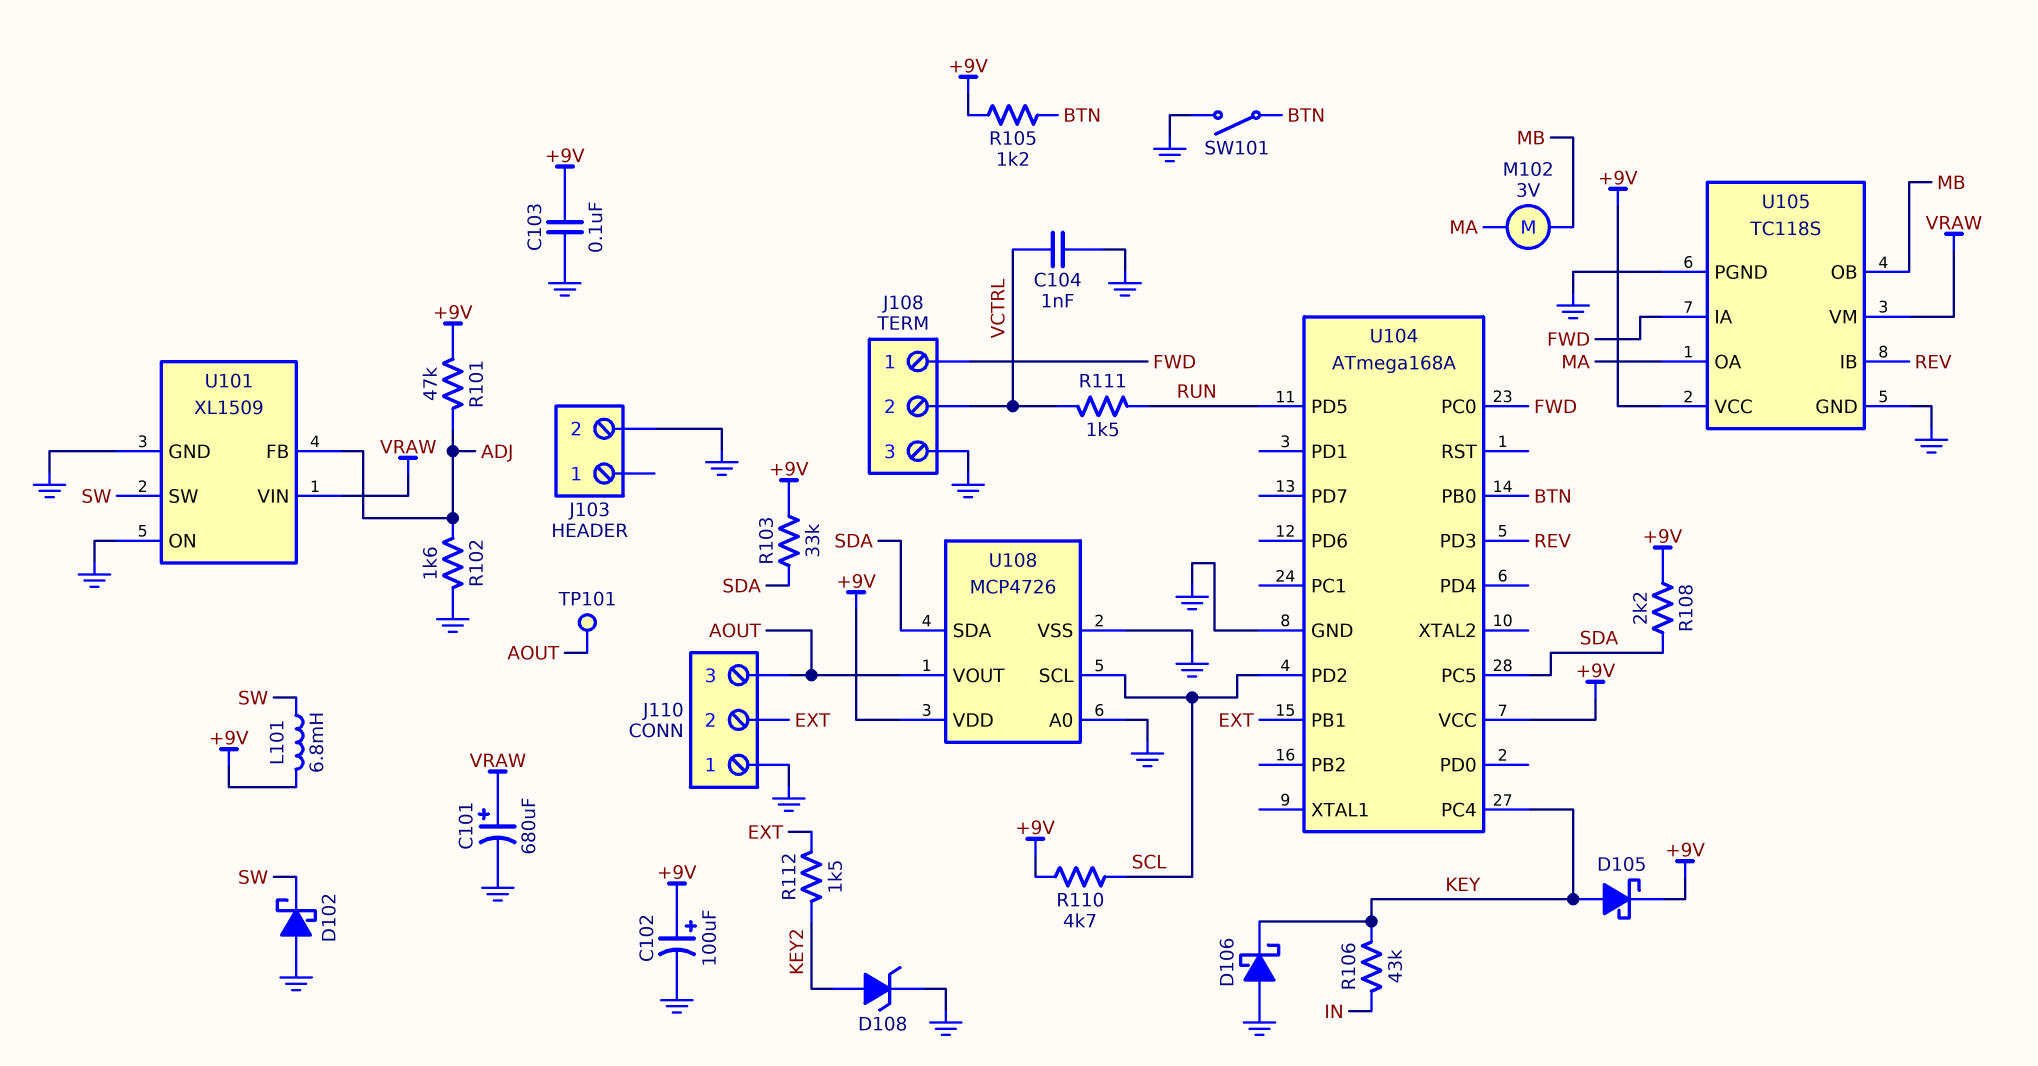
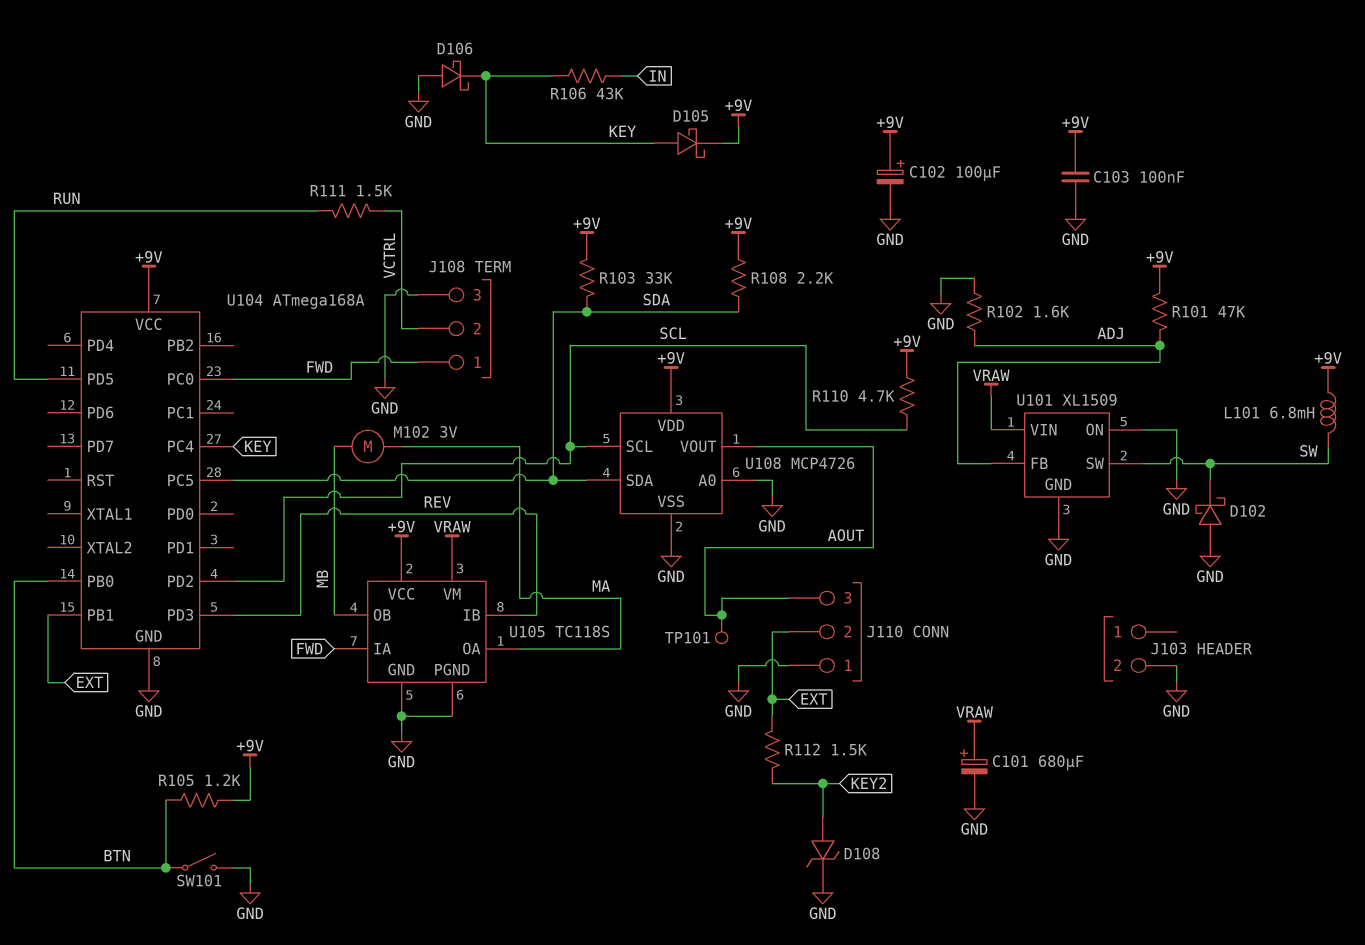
C104: 1nF (GND, VCTRL) -> none

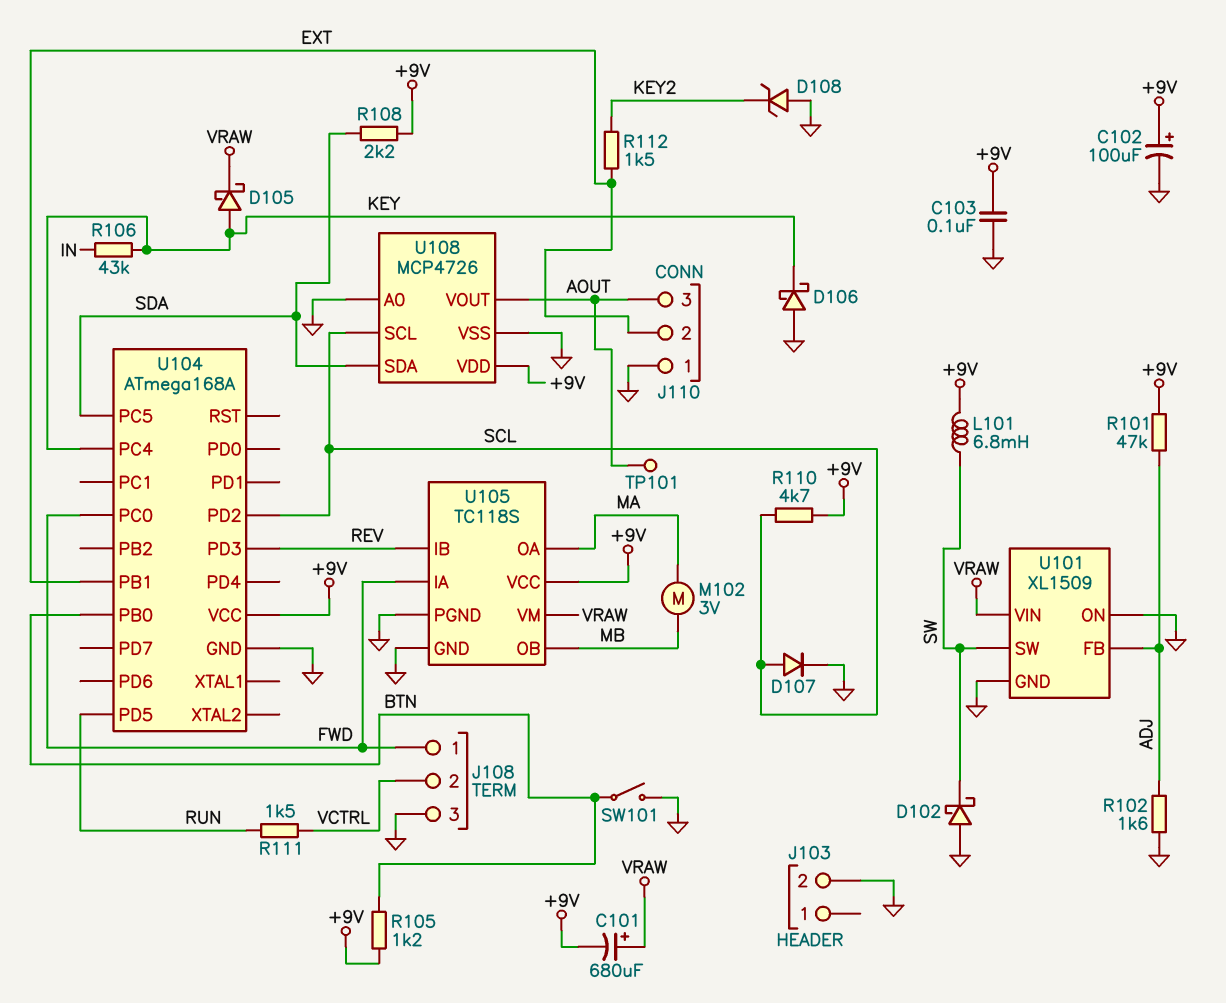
C101: 680uF (plus VRAW, minus GND) -> 680uF (plus VRAW, minus +9V)
D105: schottky (A KEY, K +9V) -> schottky (A KEY, K VRAW)
D107: none -> diode (A SCL, K GND)
D108: zener (A KEY2, K GND) -> zener (A GND, K KEY2)
R103: 33k (+9V, SDA) -> none

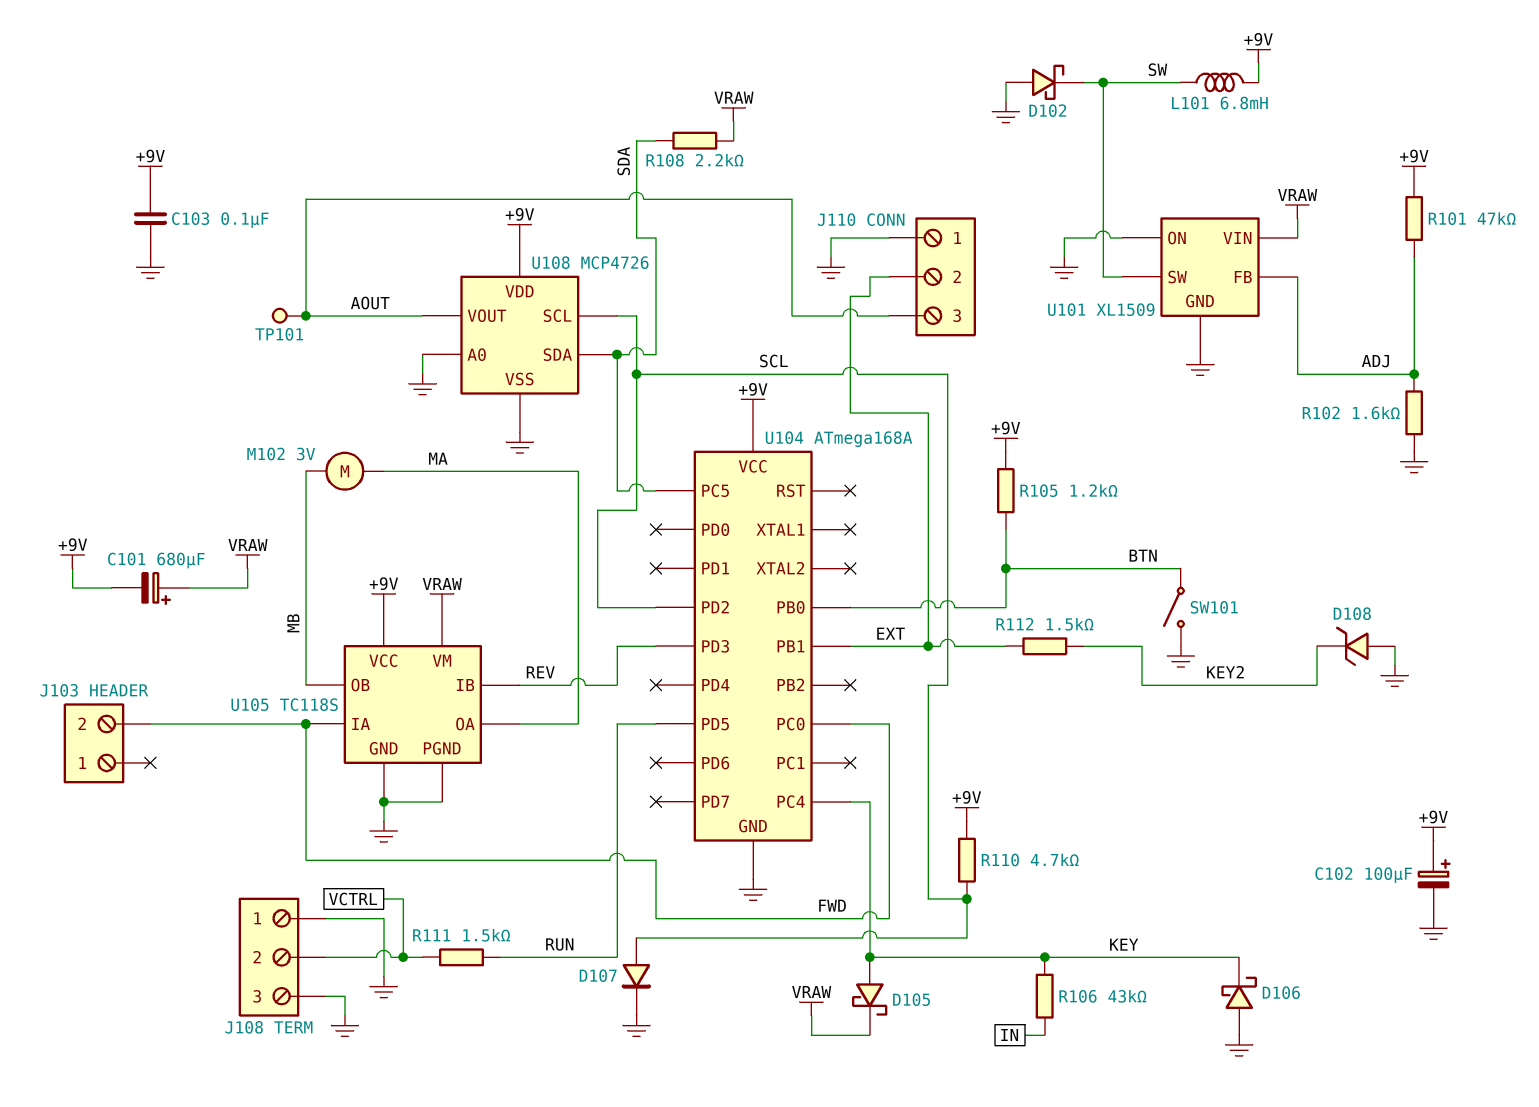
J103 pin 2: GND -> FWD
J108 pin 1: FWD -> GND
R108: 2.2k (+9V, SDA) -> 2.2k (SDA, VRAW)

